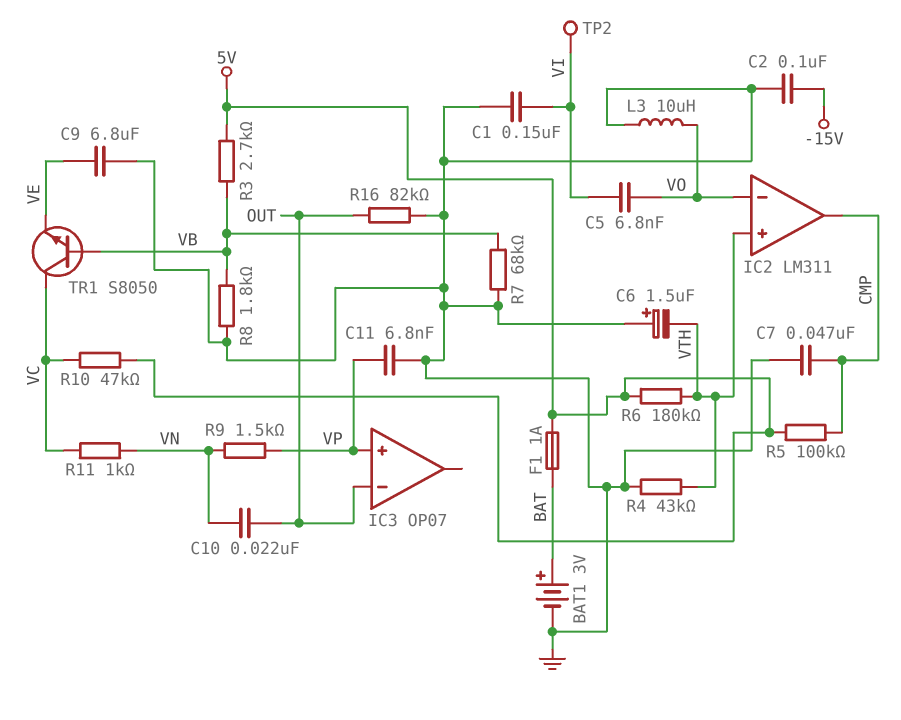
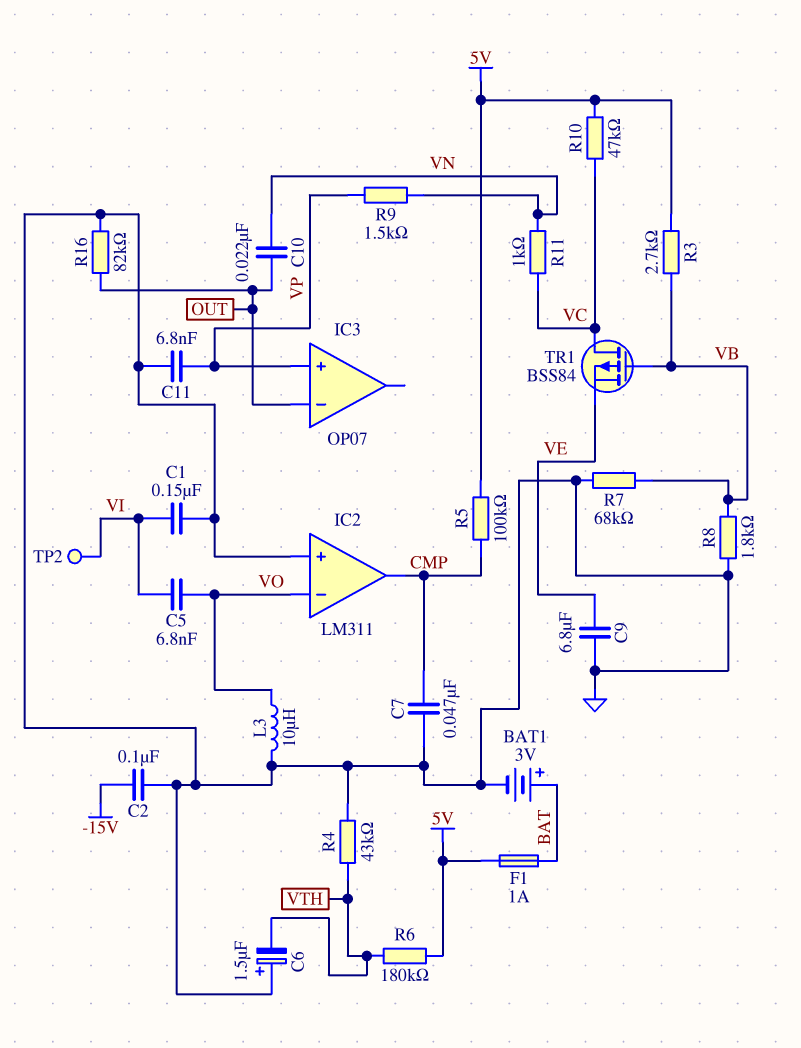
IC2 pin in+: VTH -> GND
TR1: NPN S8050 (B VB, C VC, E VE) -> PMOS BSS84 (G VB, D VC, S VE)

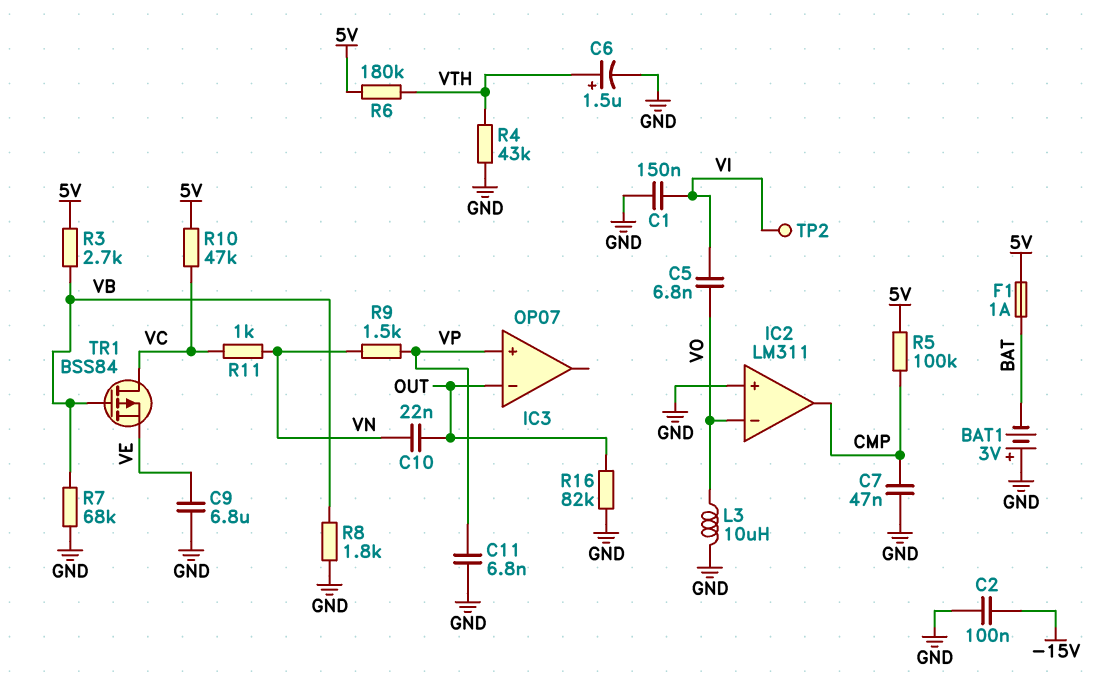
BAT1: 3V (plus BAT, minus GND) -> 3V (plus GND, minus BAT)
C6: 1.5uF (plus GND, minus VTH) -> 1.5uF (plus VTH, minus GND)

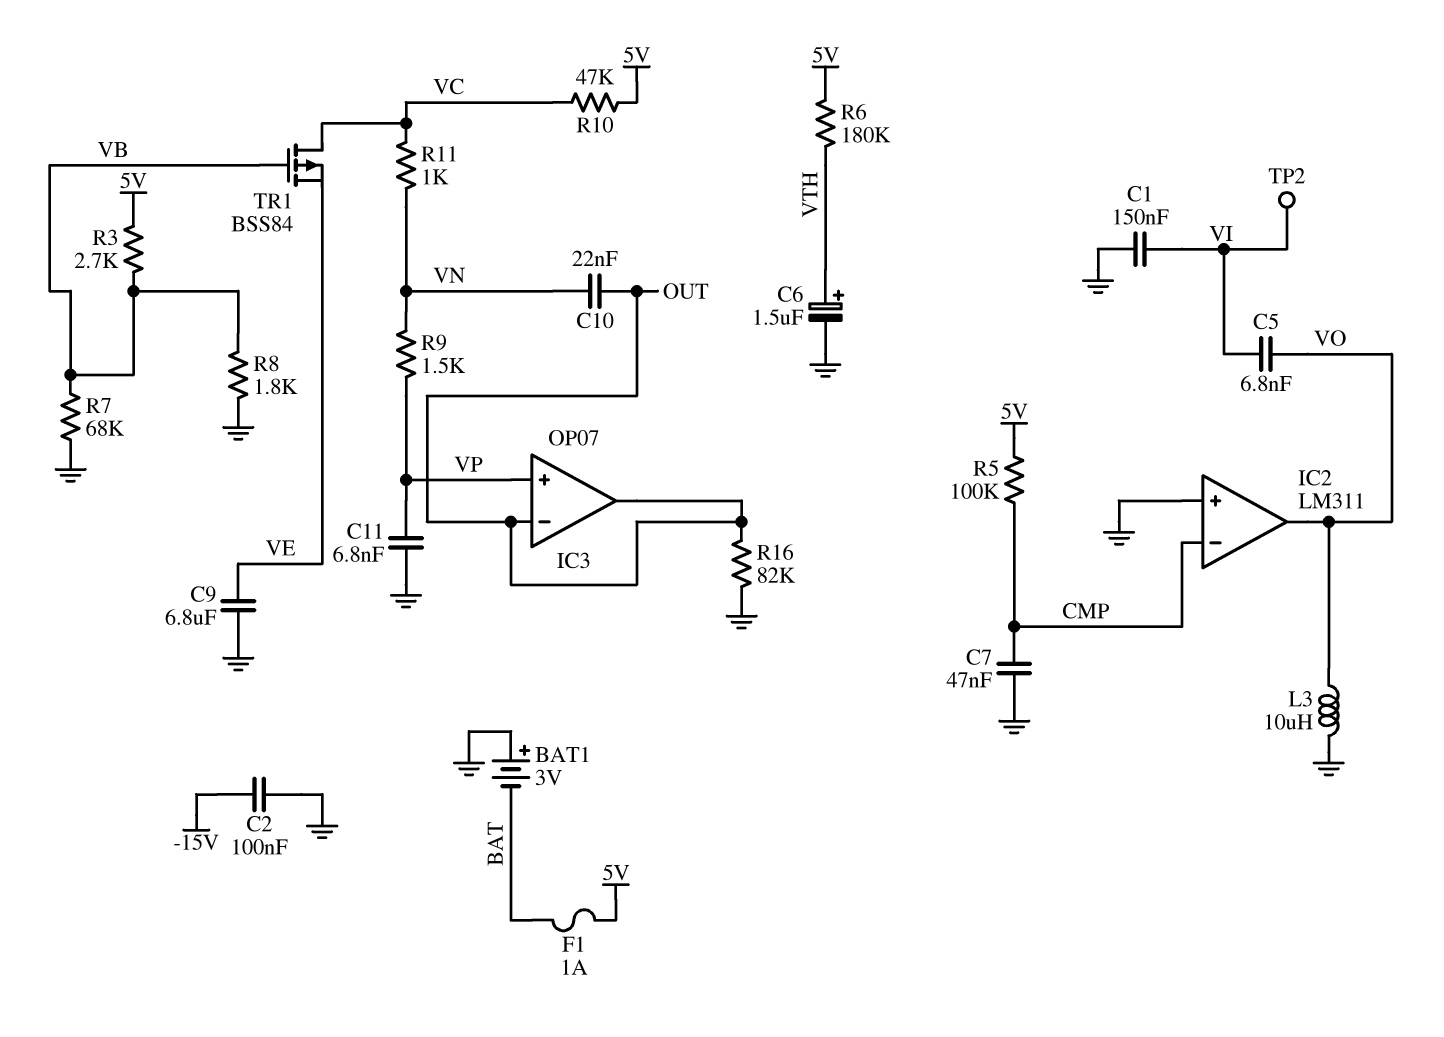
IC2 pin in-: VO -> CMP
IC2 pin out: CMP -> VO
IC3 pin out: none -> OUT
R4: 43k (GND, VTH) -> none

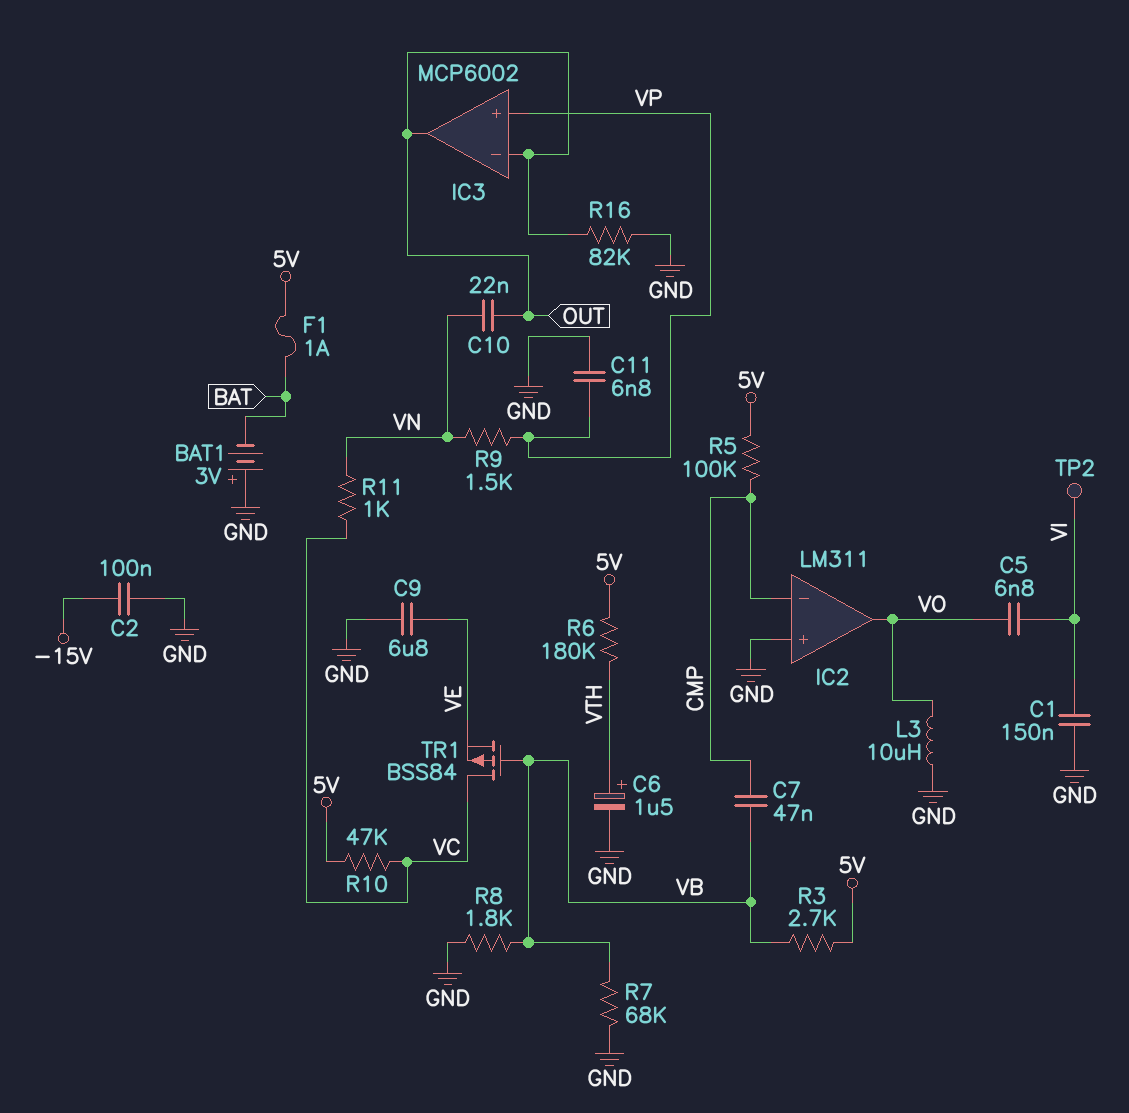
C7: 47nF (CMP, GND) -> 47nF (CMP, VB)
IC3: OP07 -> MCP6002

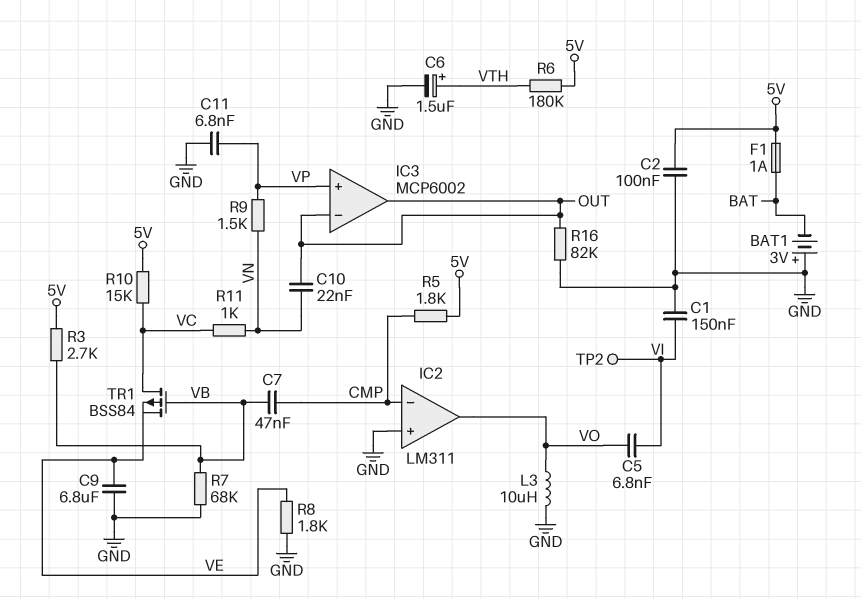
C2: 100nF (-15V, GND) -> 100nF (5V, GND)
R5: 100k (5V, CMP) -> 1.8k (5V, CMP)
R8: 1.8k (GND, VB) -> 1.8k (GND, VE)
R10: 47k (5V, VC) -> 15k (5V, VC)

